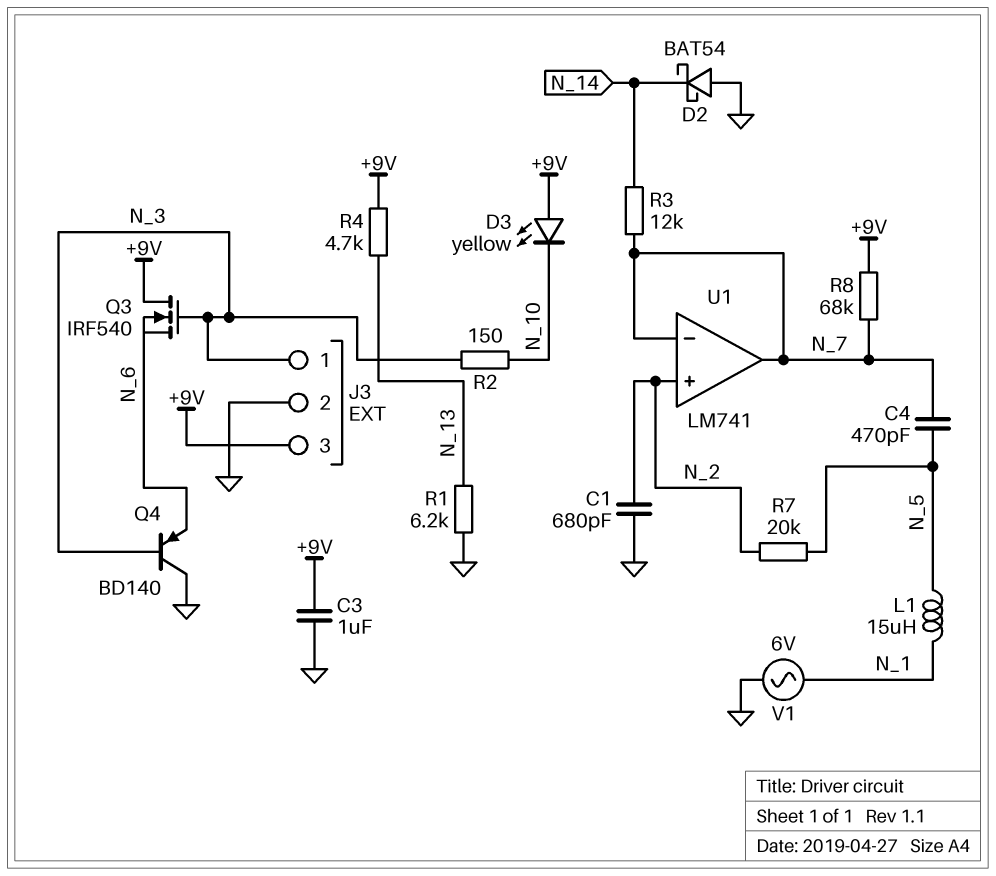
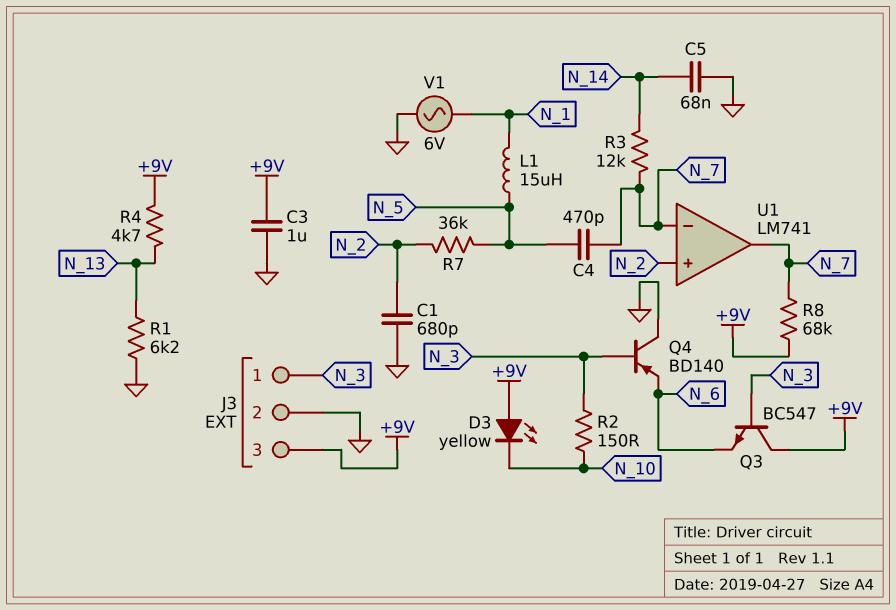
C5: none -> 68nF (GND, N_14)
D2: schottky BAT54 (A GND, K N_14) -> none
Q3: NMOS IRF540 (G N_3, D +9V, S N_6) -> NPN BC547 (B N_3, C +9V, E N_6)
R7: 20k (N_2, N_5) -> 36k (N_2, N_5)

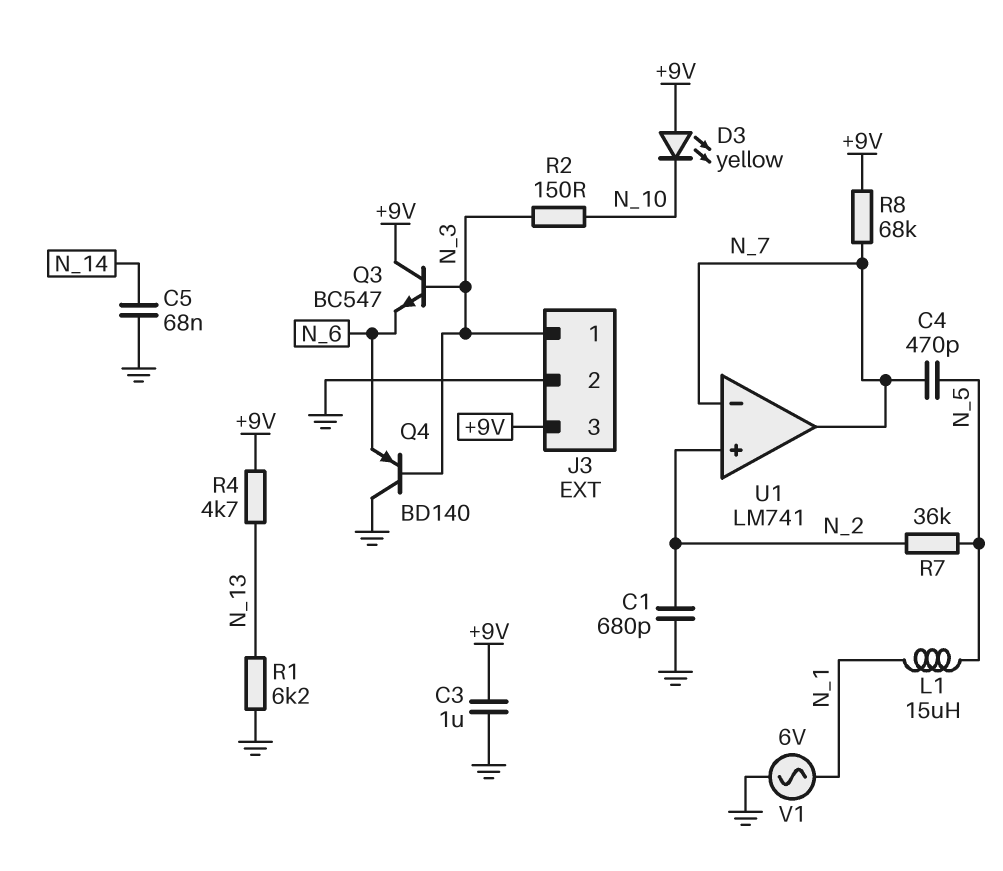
R3: 12k (N_7, N_14) -> none

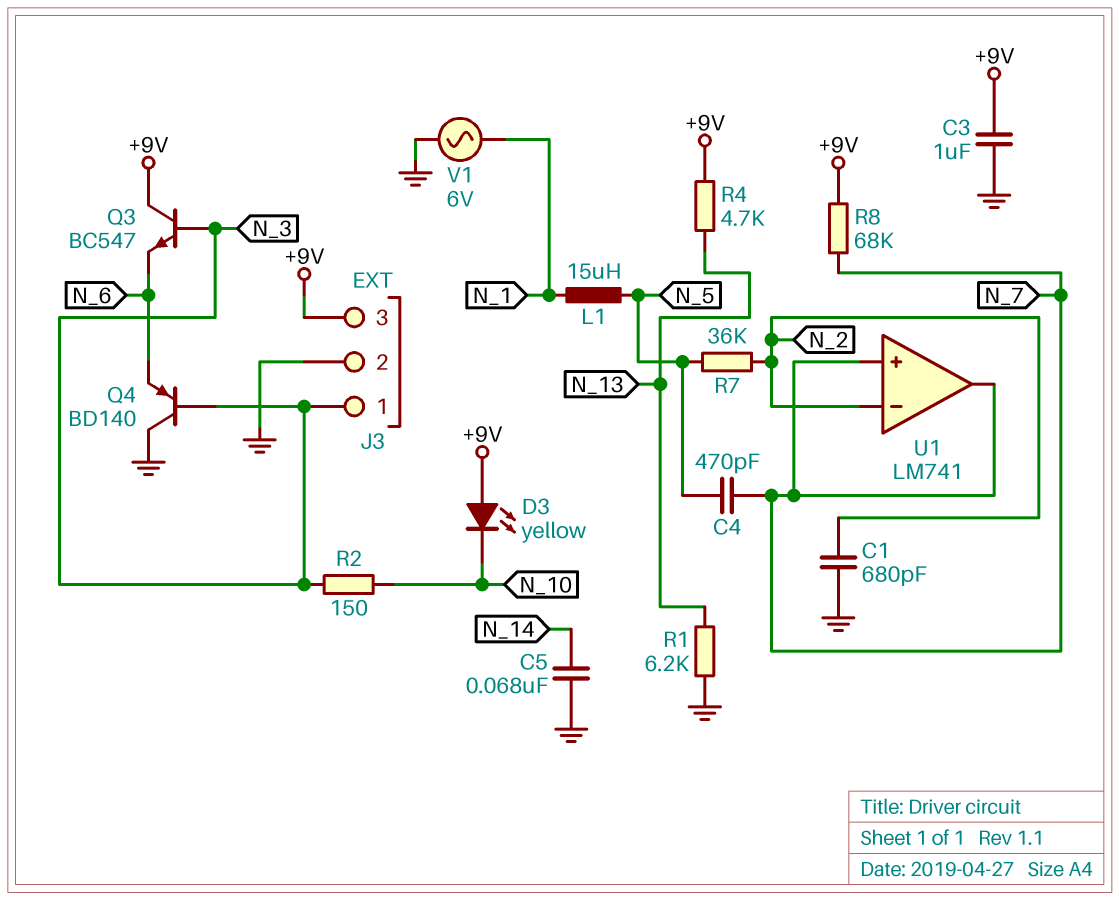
U1 pin in+: N_2 -> N_7
U1 pin in-: N_7 -> N_2

